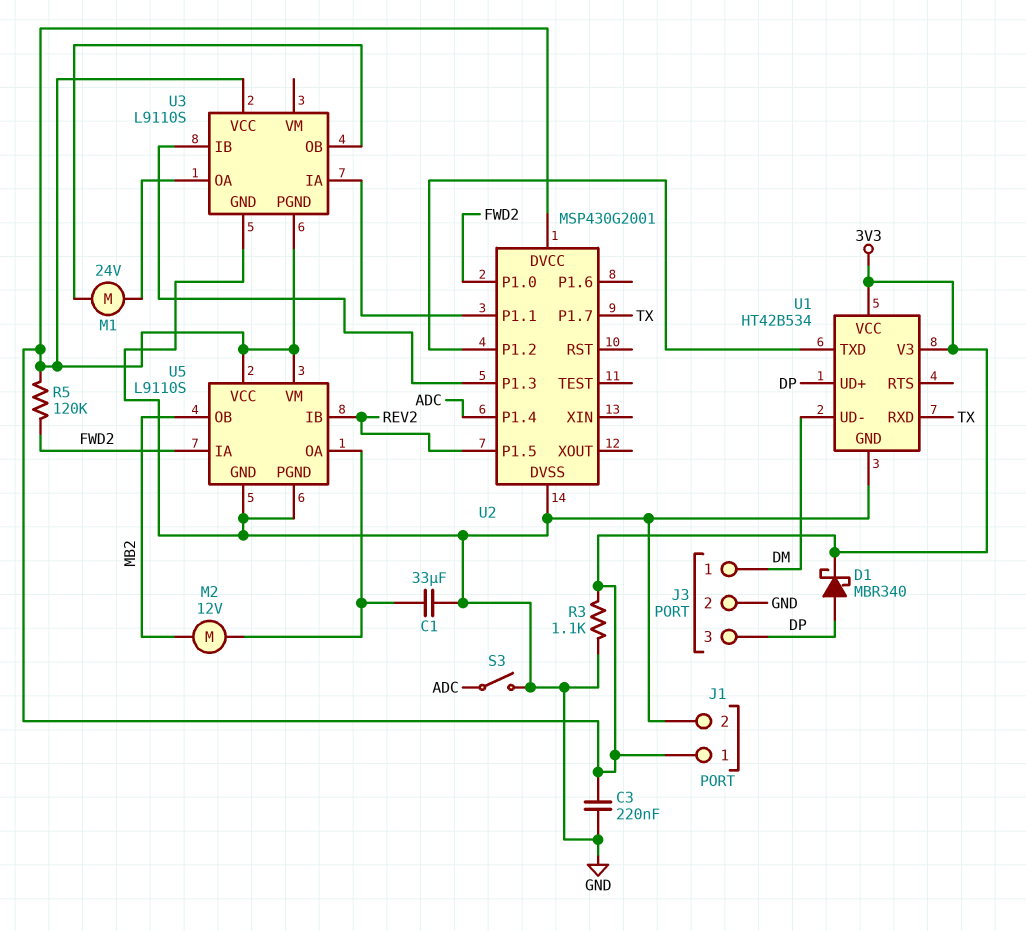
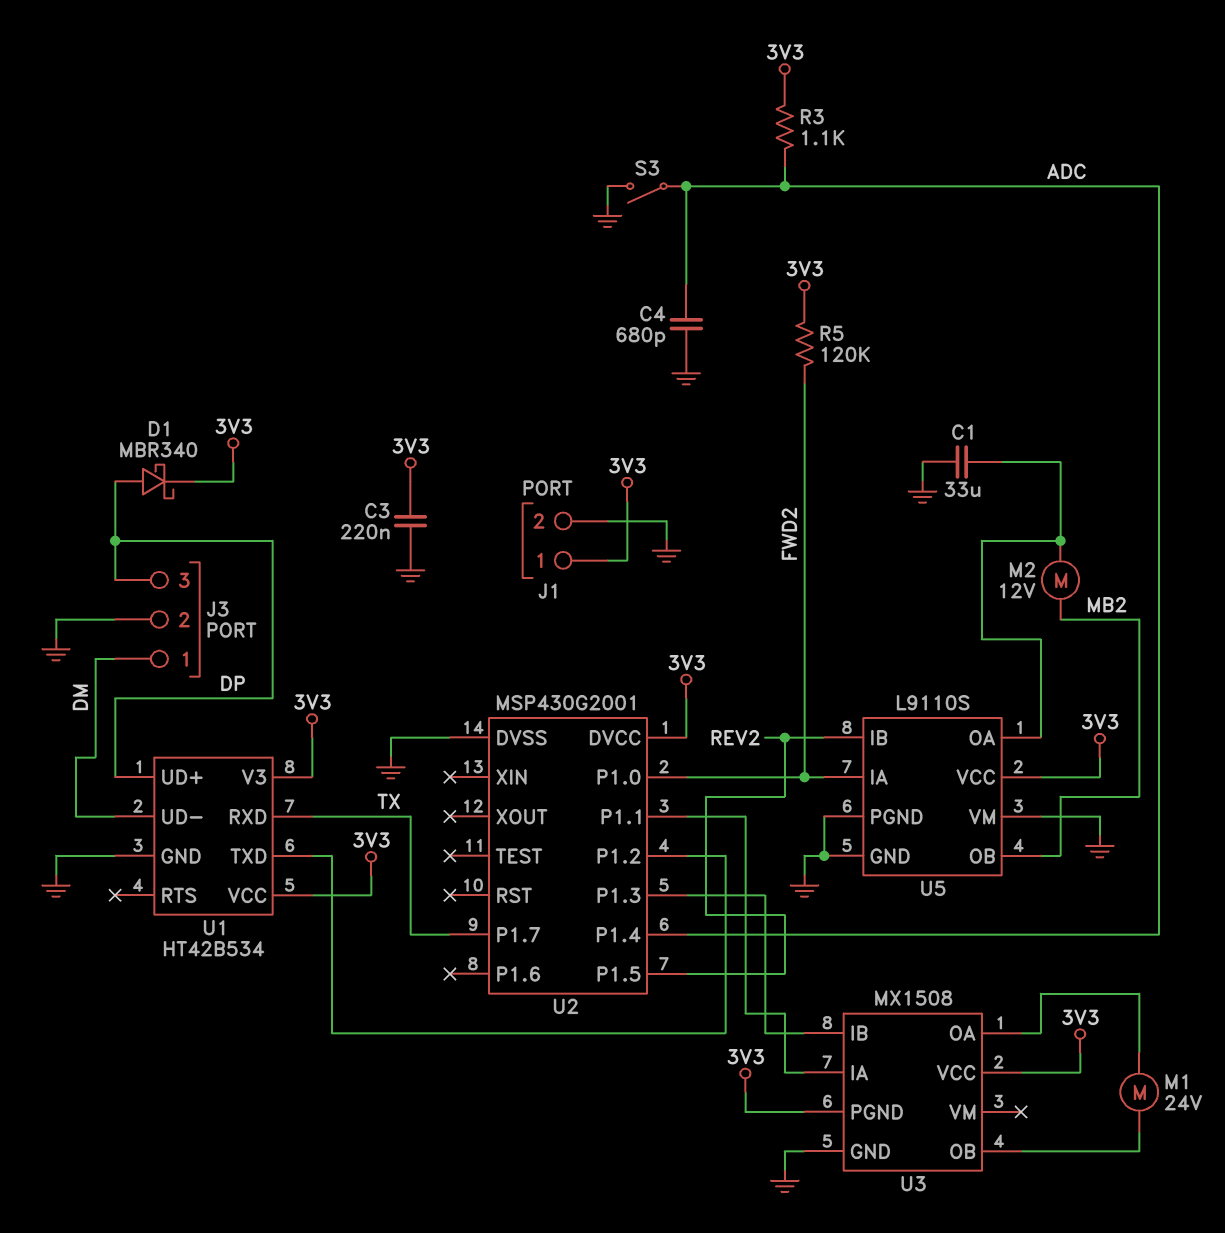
C4: none -> 680pF (ADC, GND)
R3: 1.1k (3V3, GND) -> 1.1k (3V3, ADC)
U3: L9110S -> MX1508
U5 pin VM: 3V3 -> GND

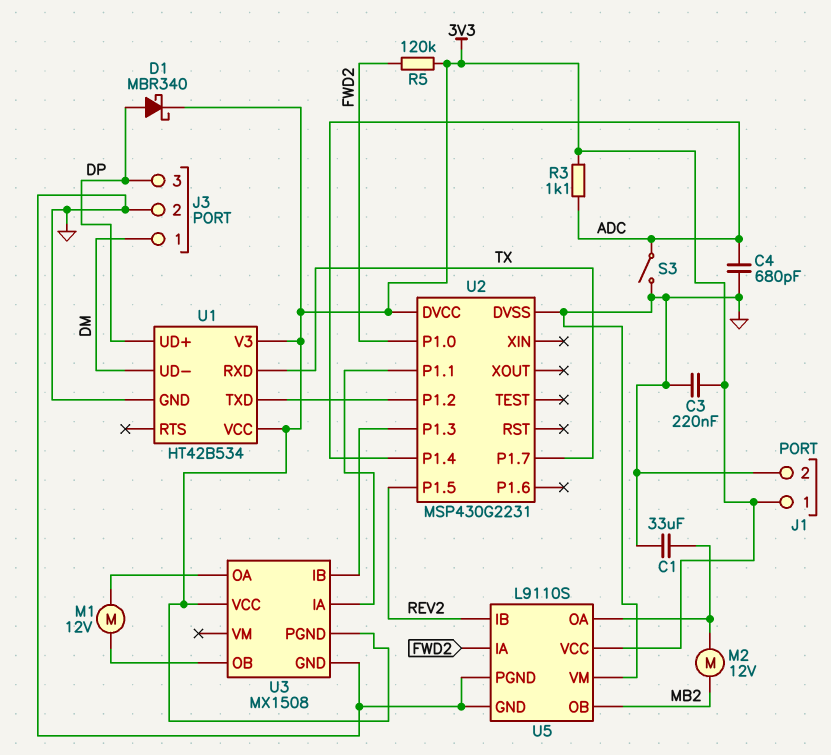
M1: motor 24V (U3/OA, U3/OB) -> motor 12V (U3/OA, U3/OB)
U2: MSP430G2001 -> MSP430G2231

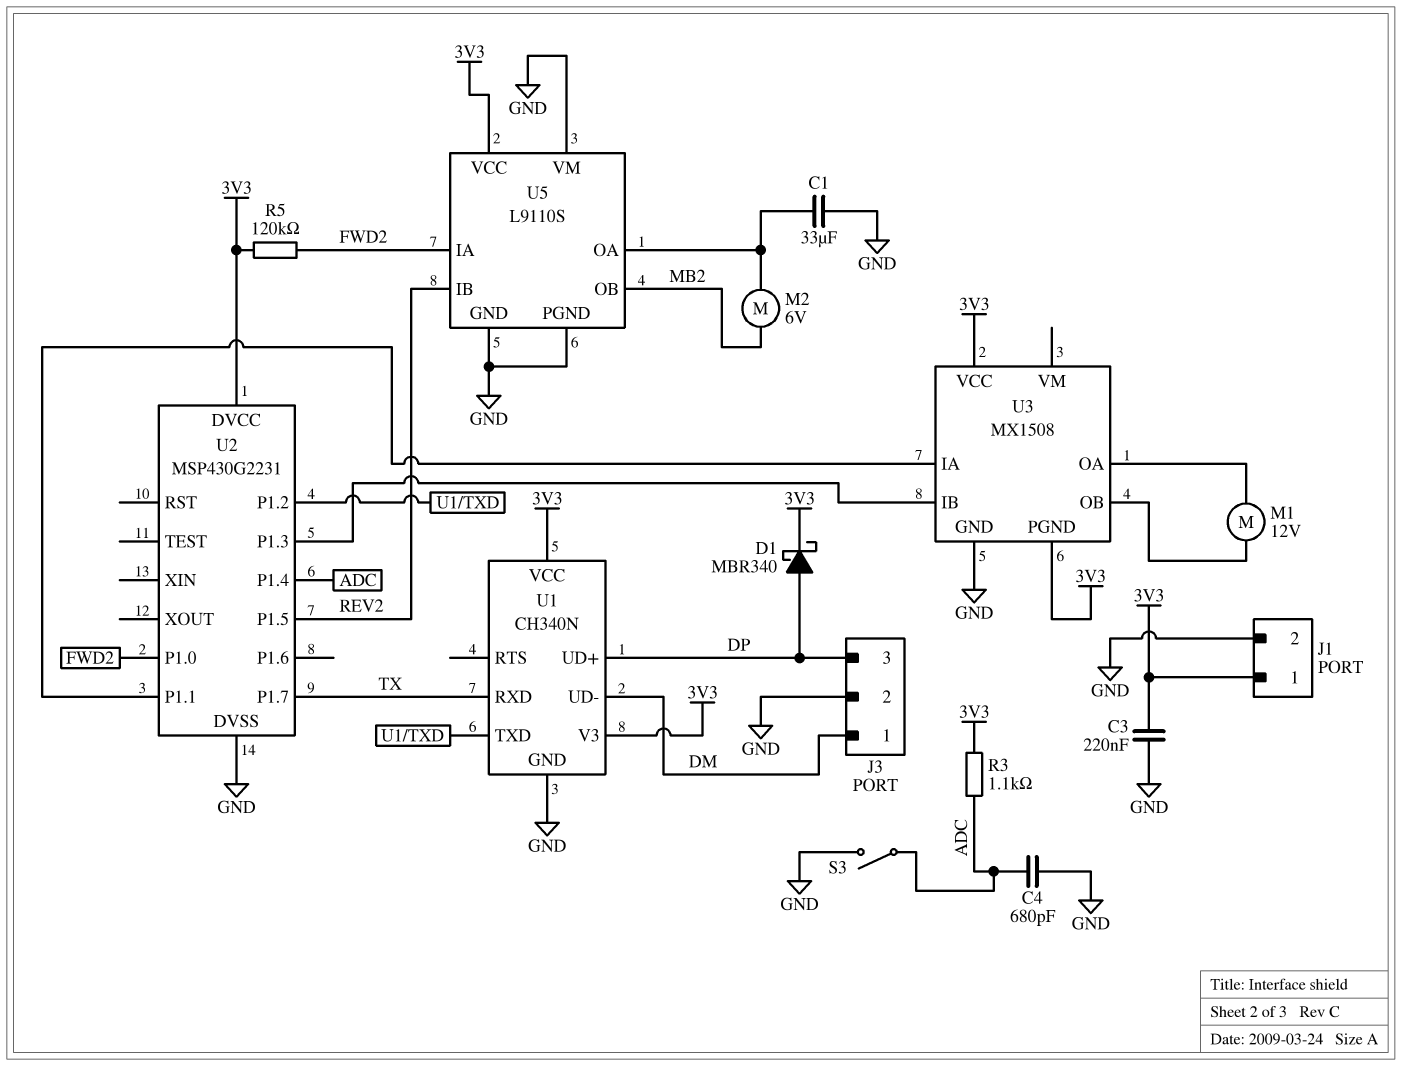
M2: motor 12V (MB2, U5/OA) -> motor 6V (MB2, U5/OA)
U1: HT42B534 -> CH340N

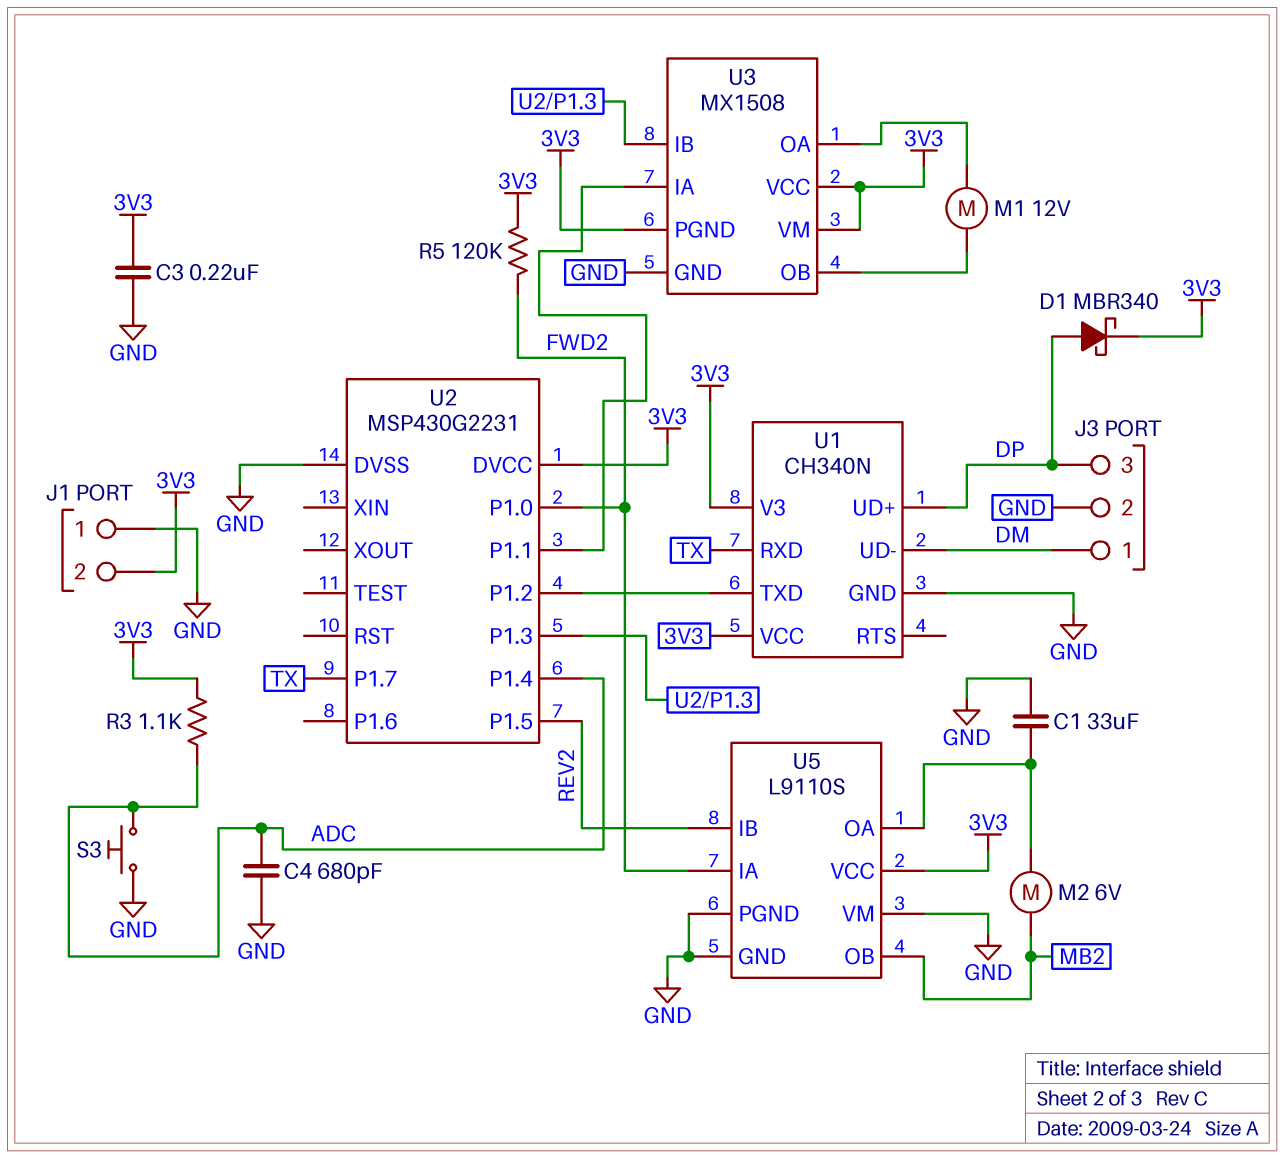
J1 pin 1: 3V3 -> GND
J1 pin 2: GND -> 3V3
S3: switch (ADC, GND) -> button (ADC, GND)
U3 pin VM: none -> 3V3

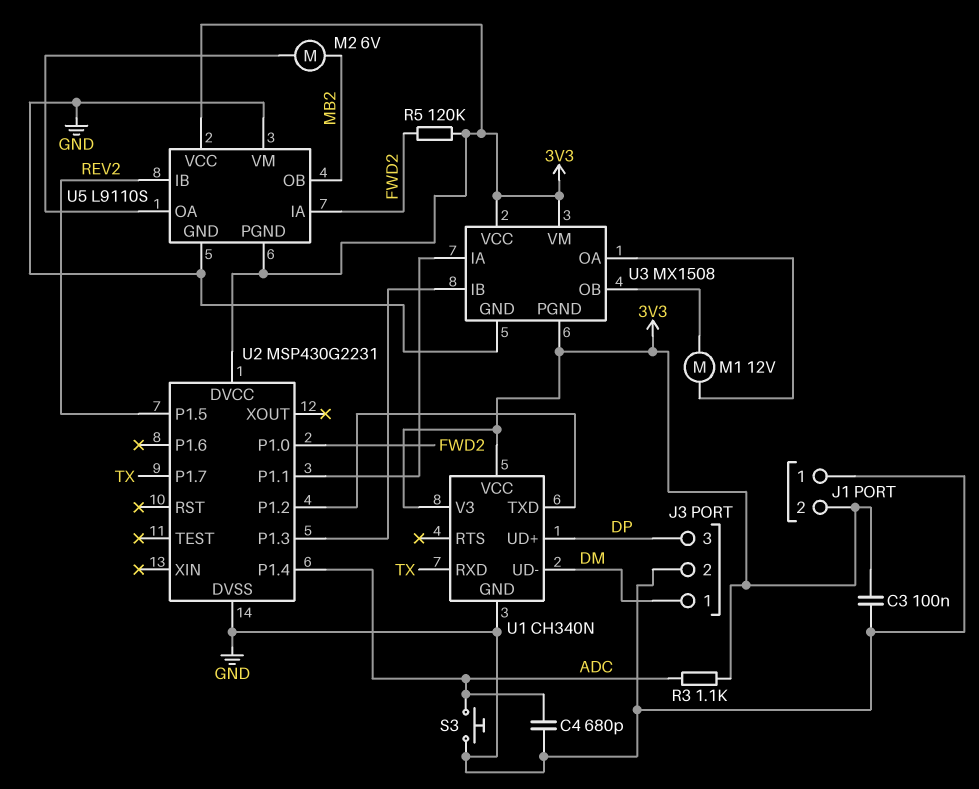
C1: 33uF (GND, U5/OA) -> none
C3: 220nF (3V3, GND) -> 100nF (3V3, GND)
D1: schottky MBR340 (A DP, K 3V3) -> none
U5 pin PGND: GND -> 3V3

